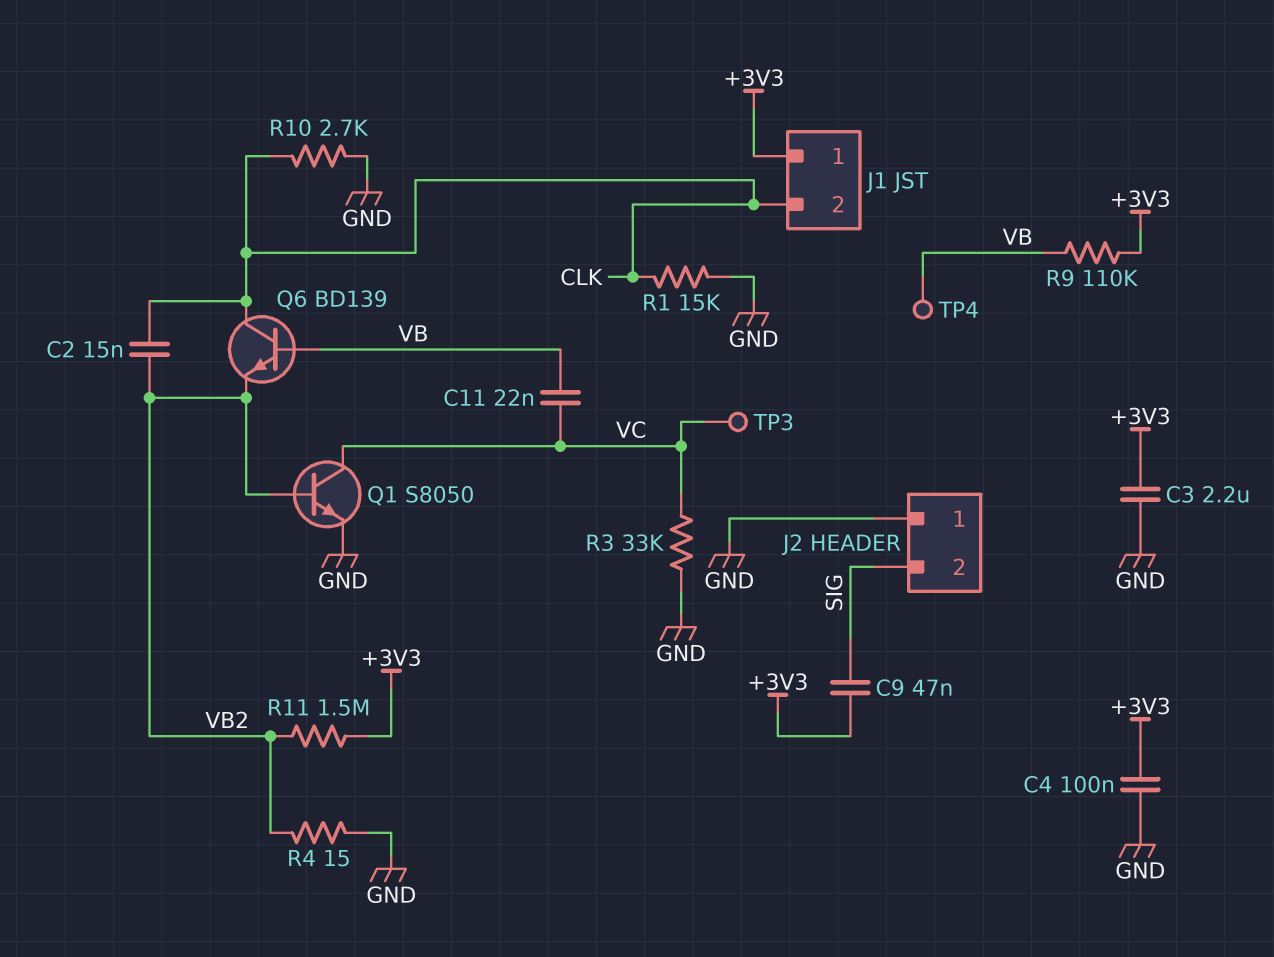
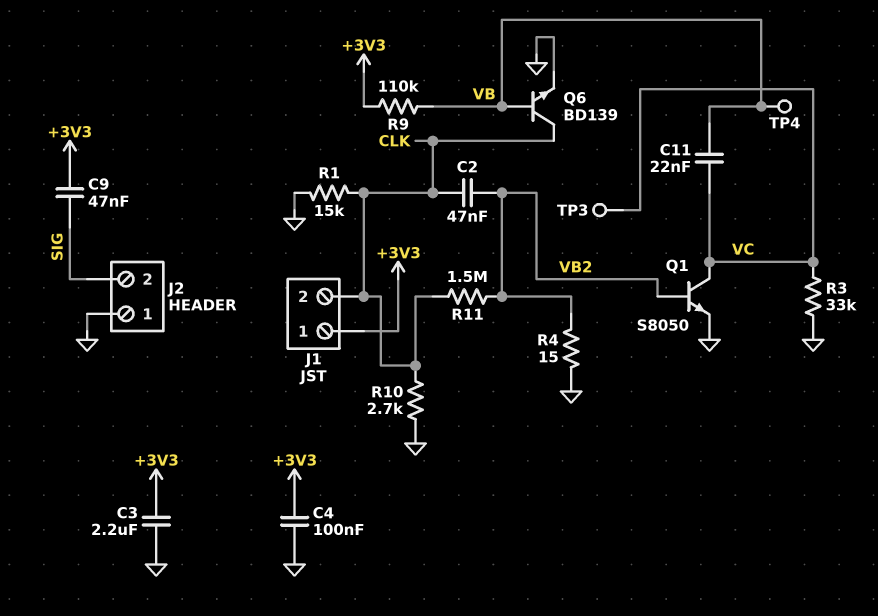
C2: 15nF (CLK, VB2) -> 47nF (CLK, VB2)
Q6: NPN BD139 (B VB, C CLK, E VB2) -> NPN BD139 (B VB, C CLK, E GND)
R11: 1.5M (+3V3, VB2) -> 1.5M (CLK, VB2)

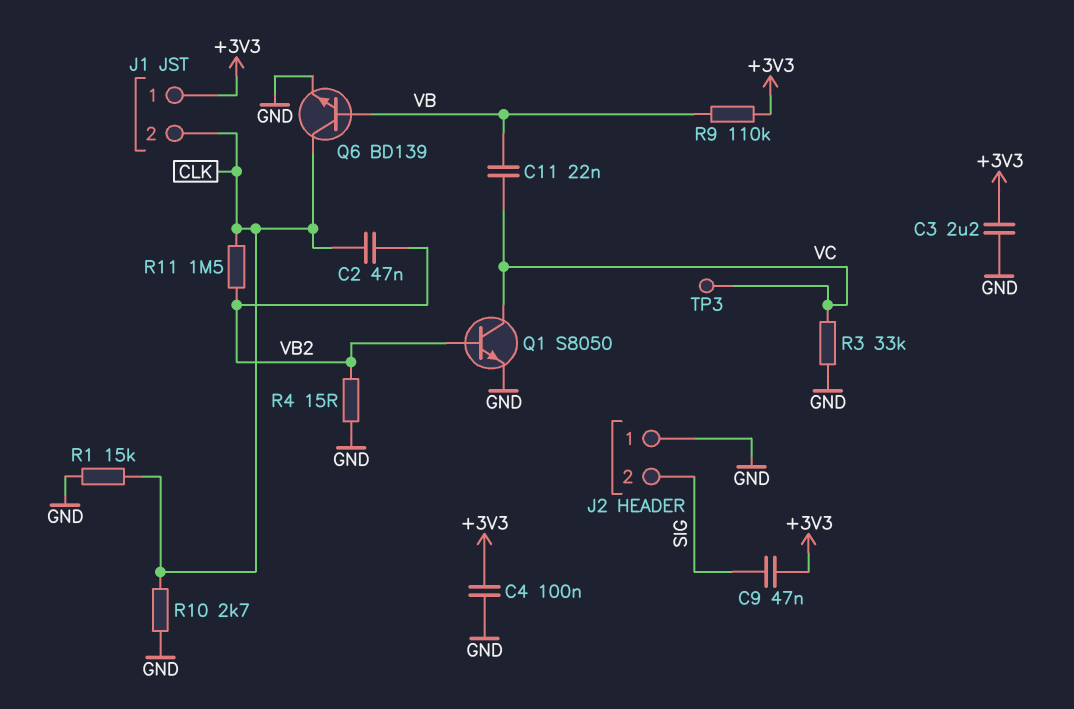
TP4: test point (VB) -> none

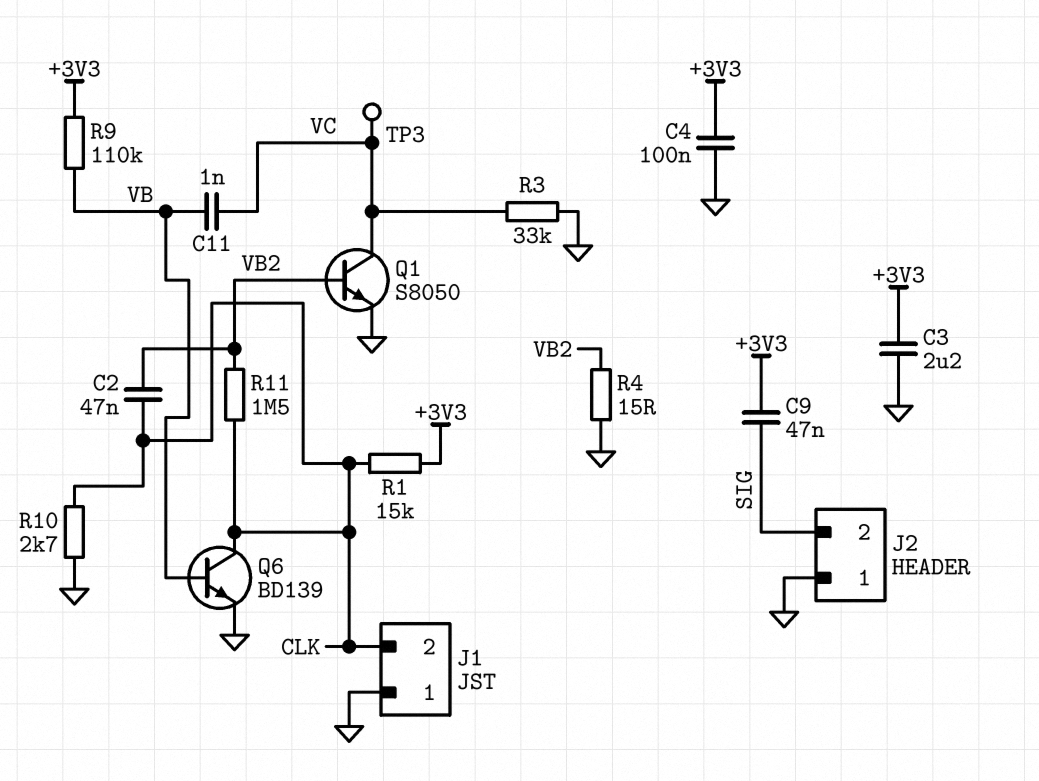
C11: 22nF (VB, VC) -> 1nF (VB, VC)
J1 pin 1: +3V3 -> GND
R1: 15k (CLK, GND) -> 15k (+3V3, CLK)

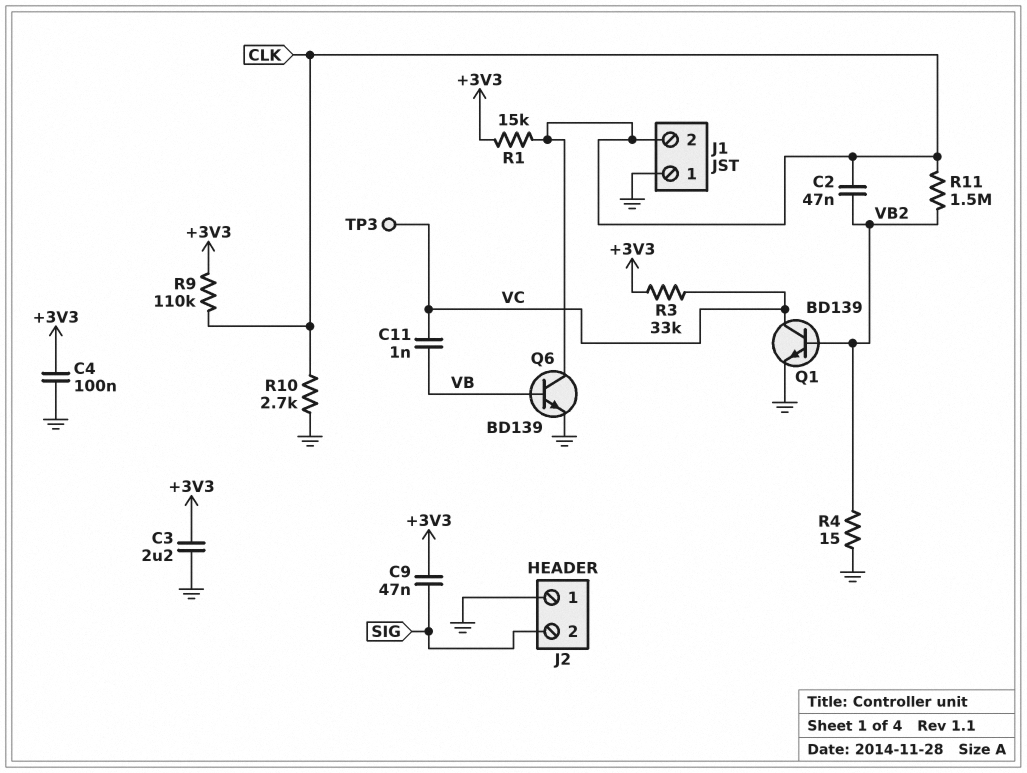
Q1: NPN S8050 (B VB2, C VC, E GND) -> NPN BD139 (B VB2, C VC, E GND)
R3: 33k (GND, VC) -> 33k (+3V3, VC)
R9: 110k (+3V3, VB) -> 110k (+3V3, CLK)

